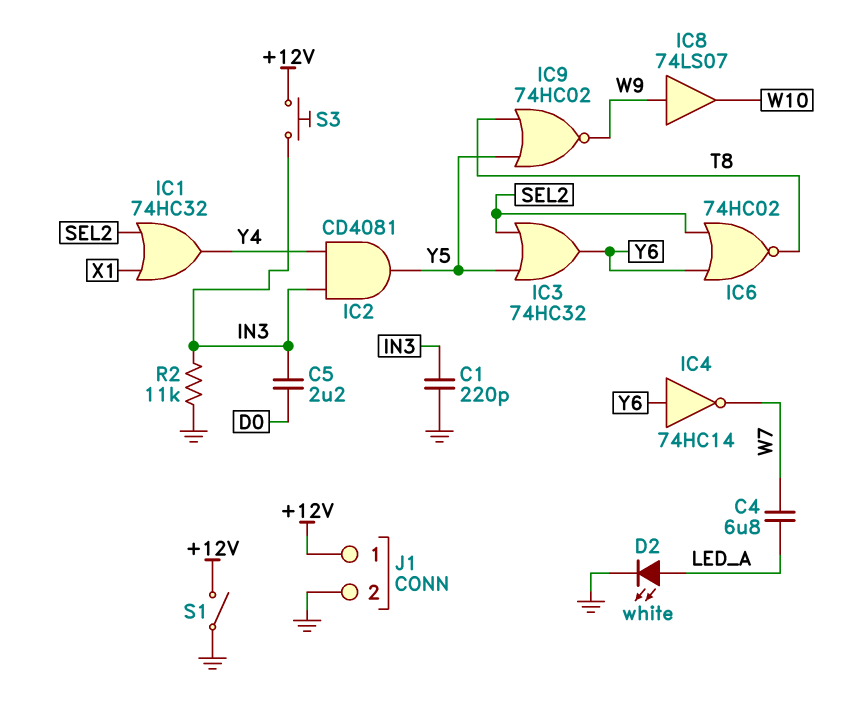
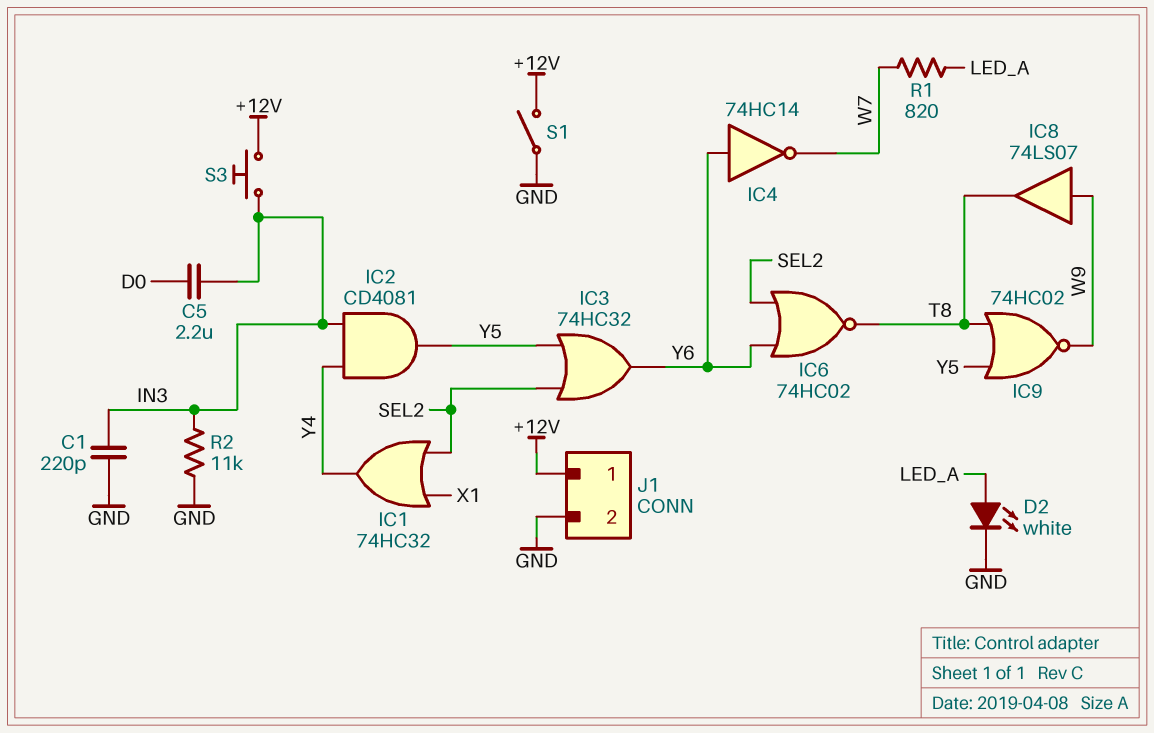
C4: 6.8uF (LED_A, W7) -> none
IC8: buffer 74LS07 (in W9, out W10) -> buffer 74LS07 (in W9, out T8)
R1: none -> 820 (LED_A, W7)

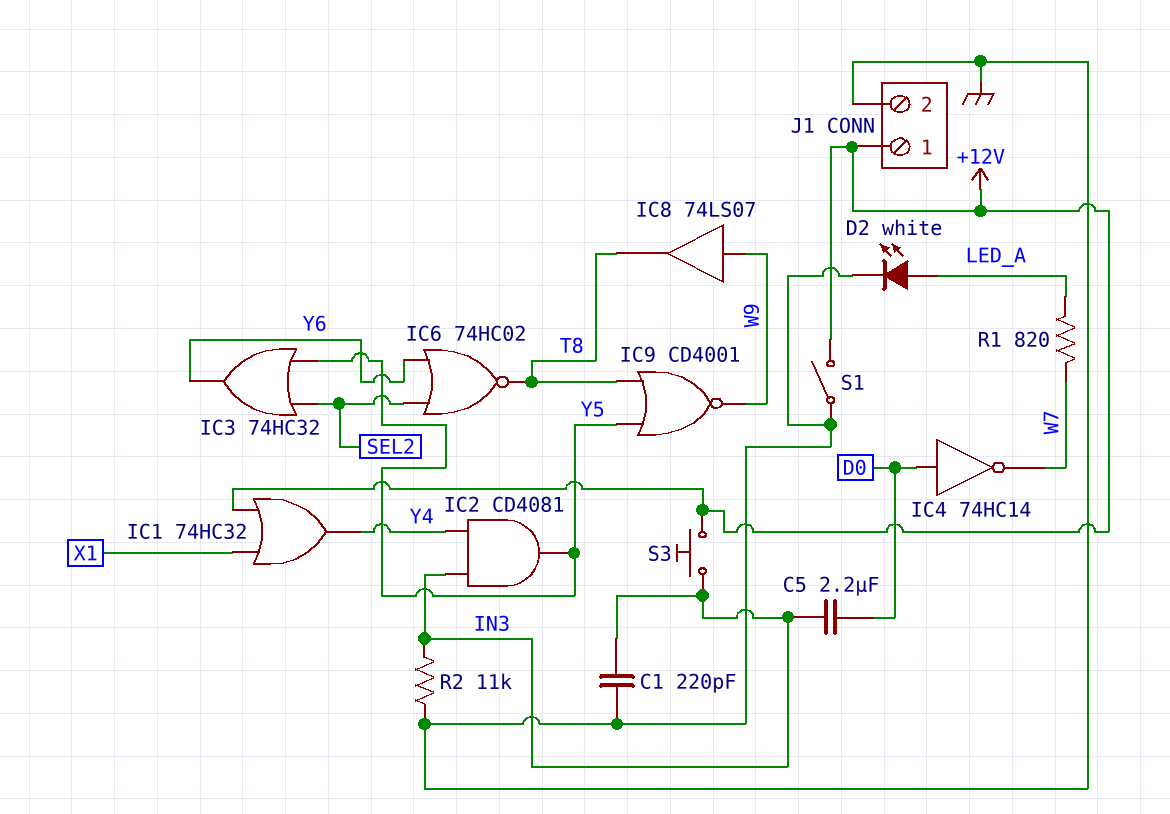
IC1: OR 74HC32 (in SEL2, in X1, out Y4) -> OR 74HC32 (in +12V, in X1, out Y4)
IC4: NOT 74HC14 (in Y6, out W7) -> NOT 74HC14 (in D0, out W7)
IC9: NOR 74HC02 (in T8, in Y5, out W9) -> NOR CD4001 (in T8, in Y5, out W9)

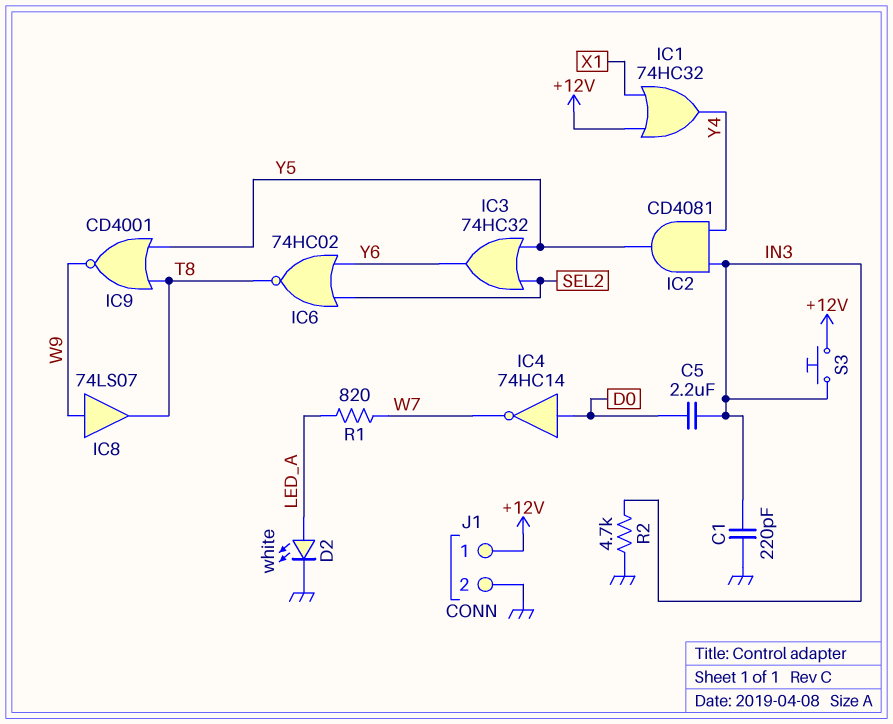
R2: 11k (GND, IN3) -> 4.7k (GND, IN3)
S1: switch (+12V, GND) -> none

